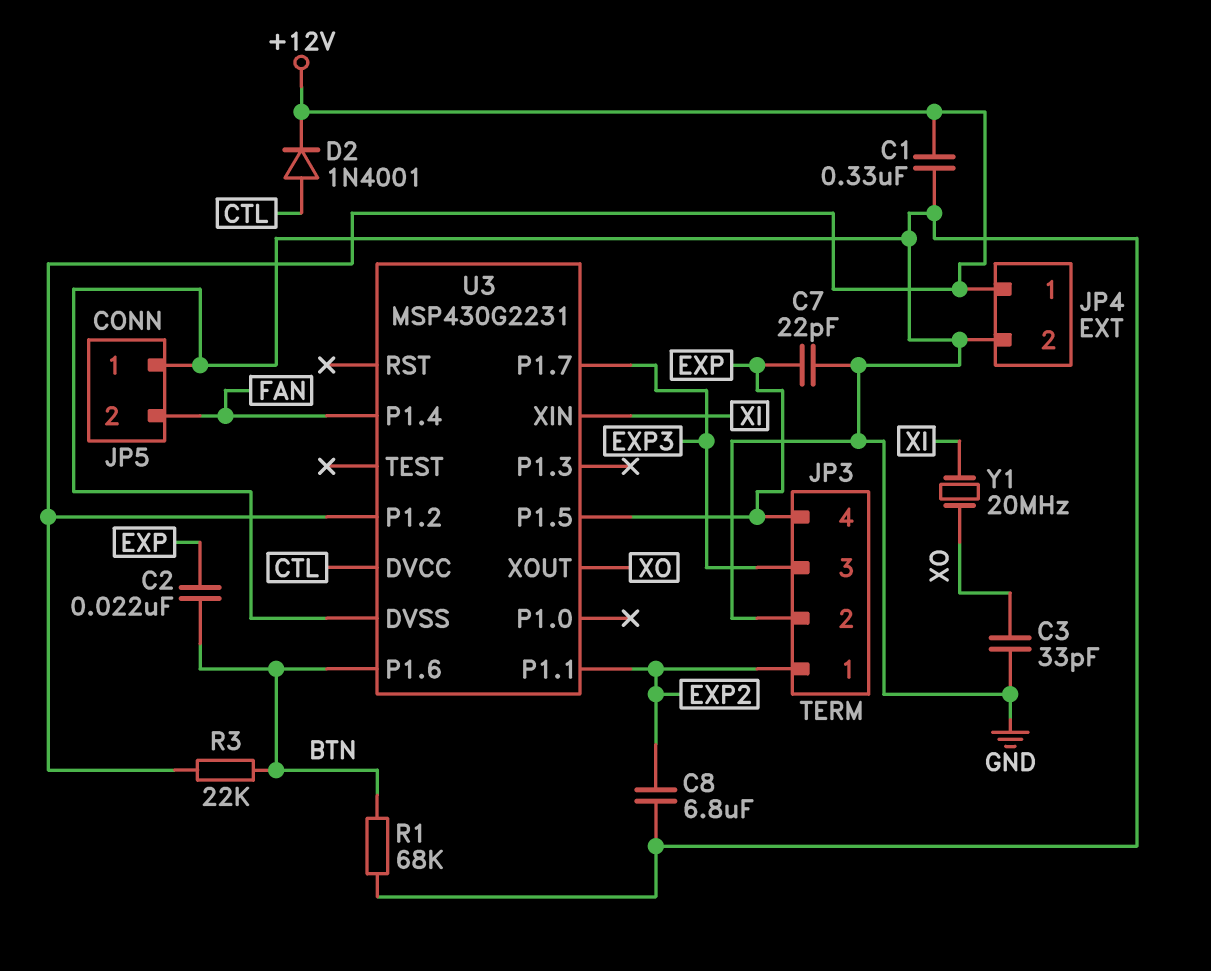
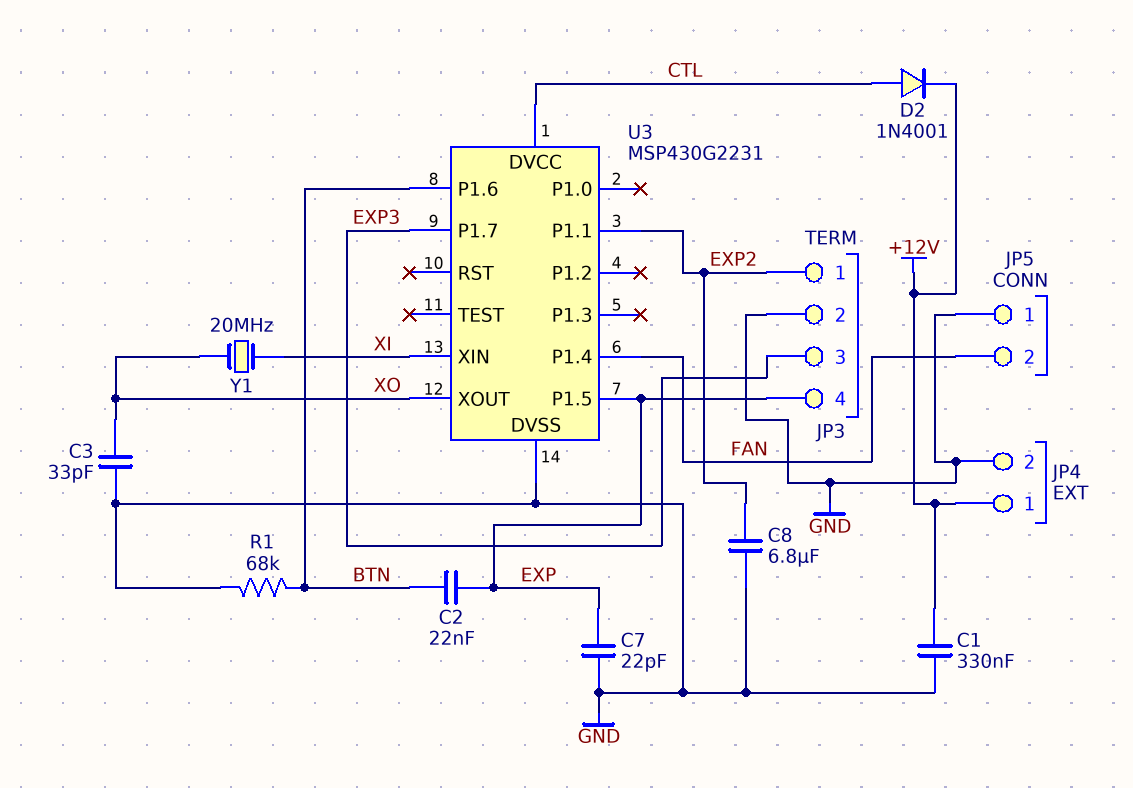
R3: 22k (+12V, BTN) -> none
U3 pin P1.2: +12V -> none

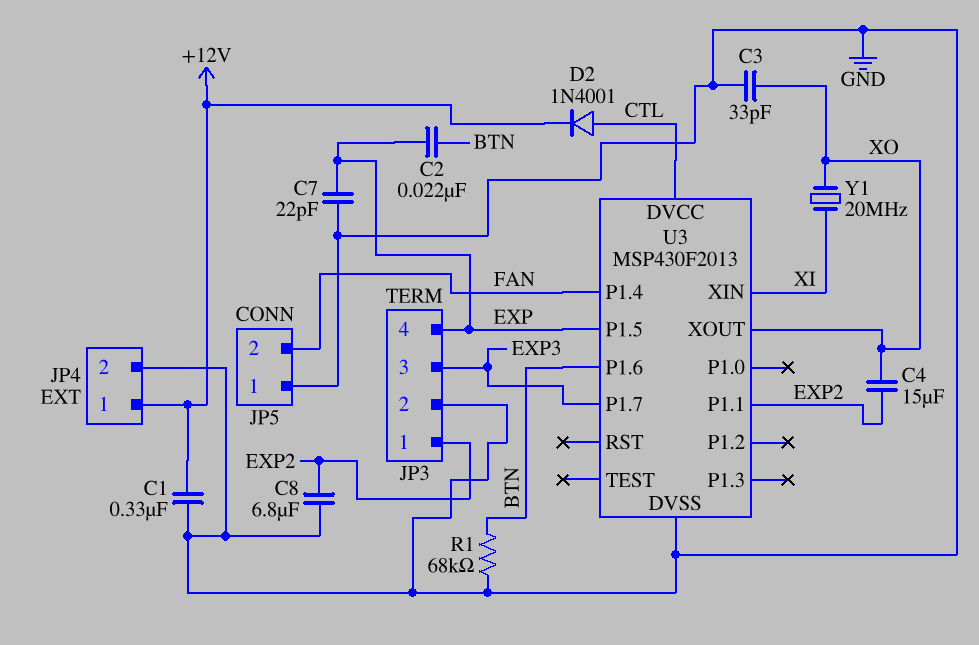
C4: none -> 15uF (EXP2, XO)
U3: MSP430G2231 -> MSP430F2013

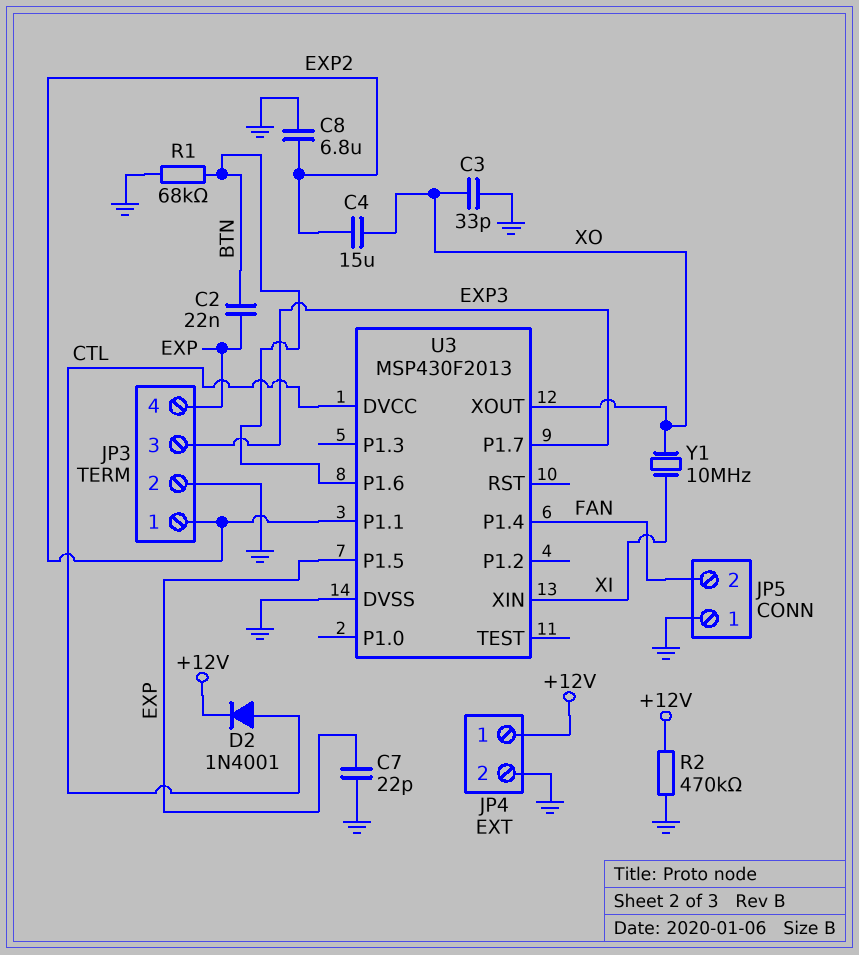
C1: 330nF (+12V, GND) -> none
R2: none -> 470k (+12V, GND)
Y1: 20MHz (XI, XO) -> 10MHz (XI, XO)

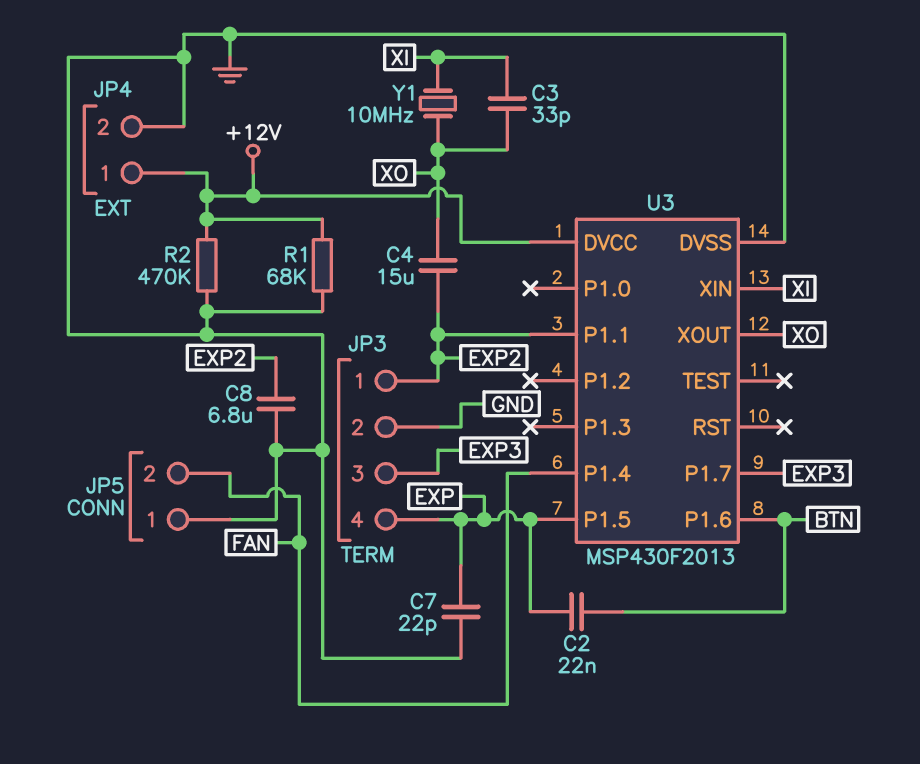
C3: 33pF (GND, XO) -> 33pF (XI, XO)
D2: diode 1N4001 (A CTL, K +12V) -> none
R1: 68k (BTN, GND) -> 68k (+12V, GND)
U3 pin DVCC: CTL -> +12V

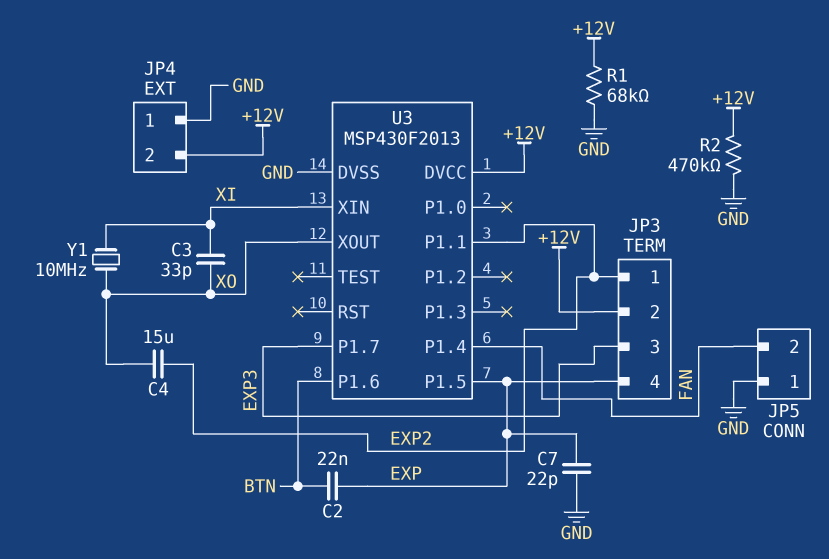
C8: 6.8uF (EXP2, GND) -> none
JP3 pin 2: GND -> +12V
JP4 pin 1: +12V -> GND
JP4 pin 2: GND -> +12V

